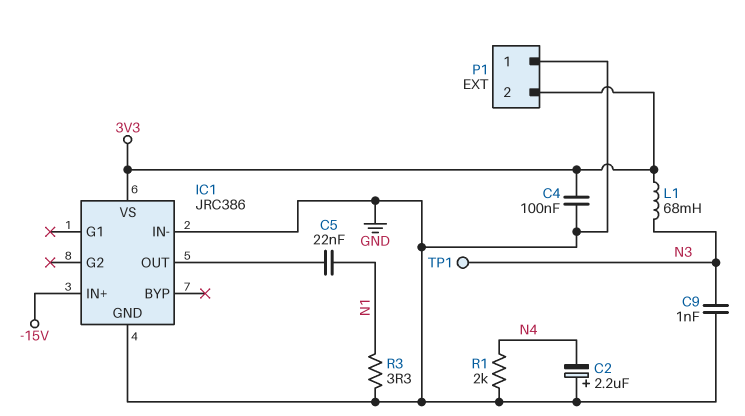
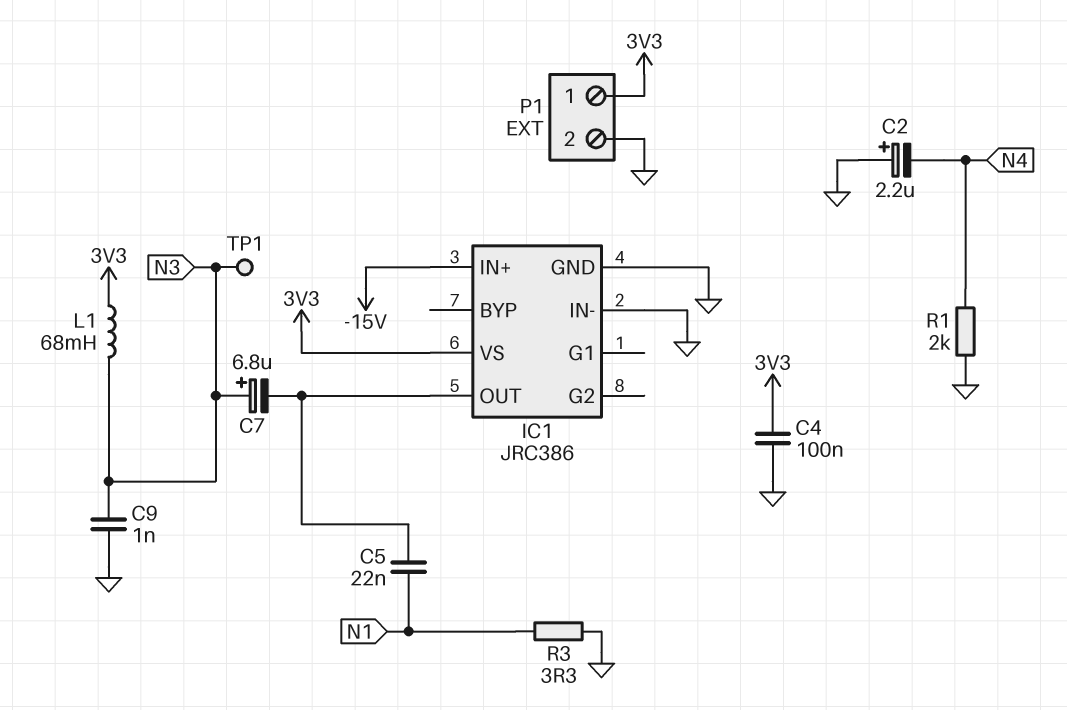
C7: none -> 6.8uF (plus N3, minus IC1/OUT)
P1 pin 1: GND -> 3V3
P1 pin 2: 3V3 -> GND

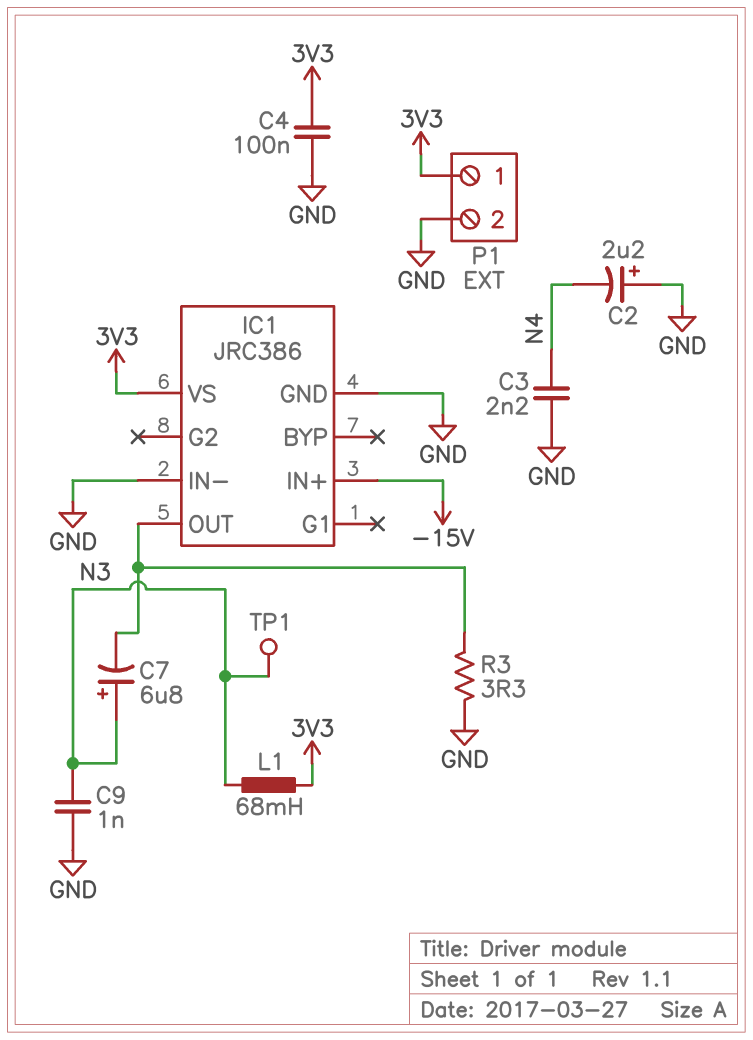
C3: none -> 2.2nF (GND, N4)
C5: 22nF (IC1/OUT, N1) -> none
R1: 2k (GND, N4) -> none
R3: 3.3 (GND, N1) -> 3.3 (GND, IC1/OUT)

